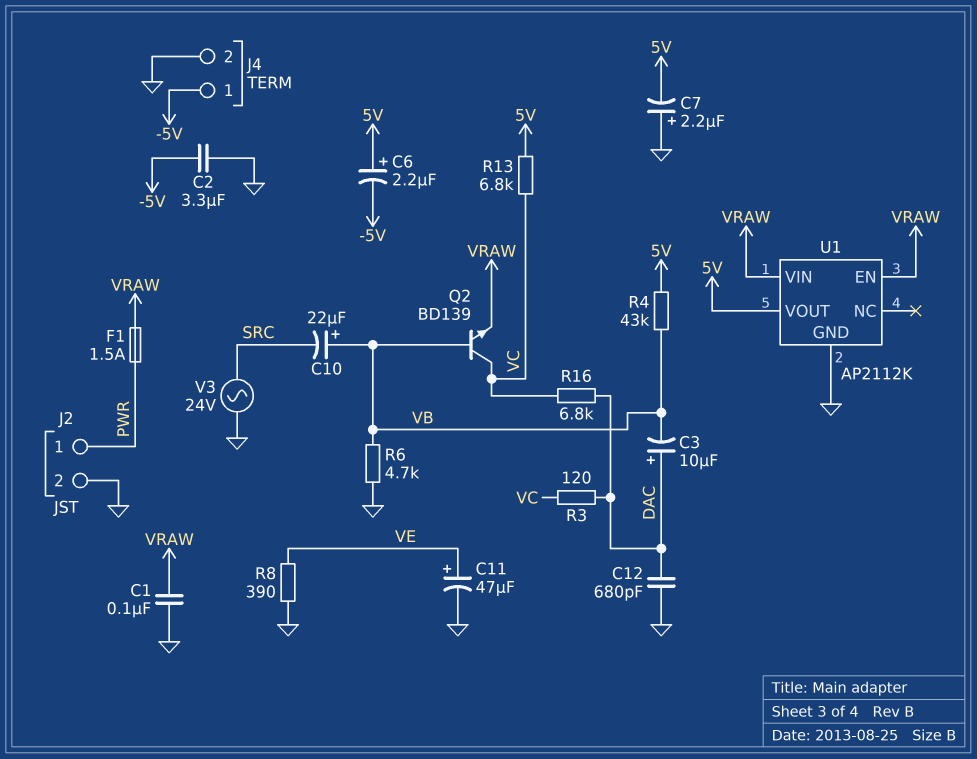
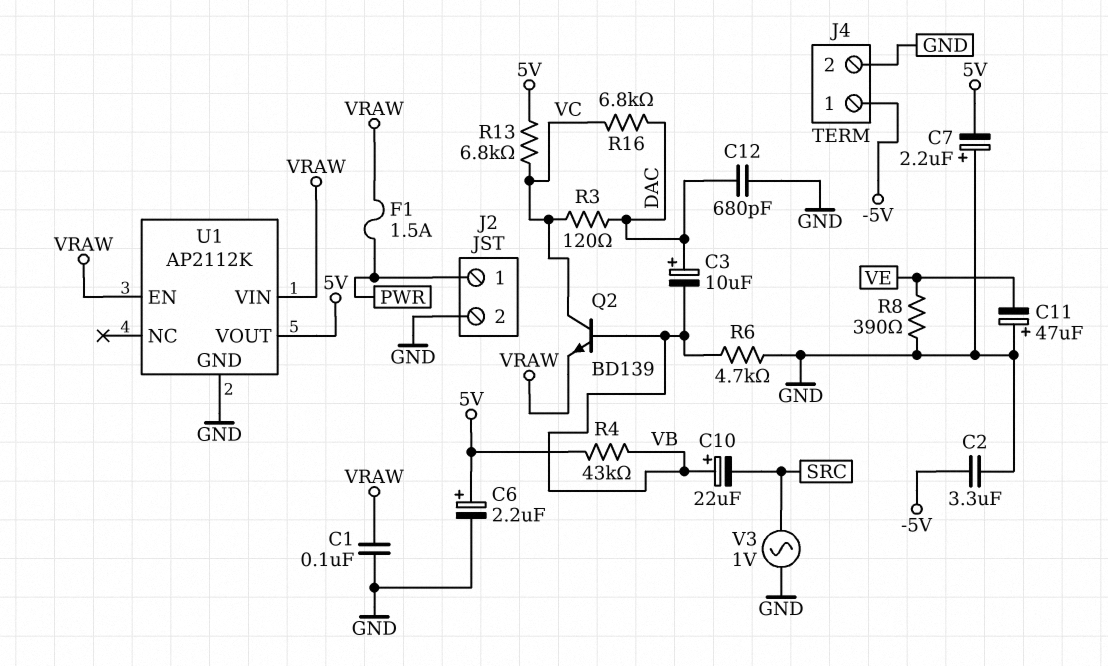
C6: 2.2uF (plus 5V, minus -5V) -> 2.2uF (plus 5V, minus GND)
C11: 47uF (plus VE, minus GND) -> 47uF (plus GND, minus VE)
V3: AC 24V (GND, SRC) -> AC 1V (GND, SRC)

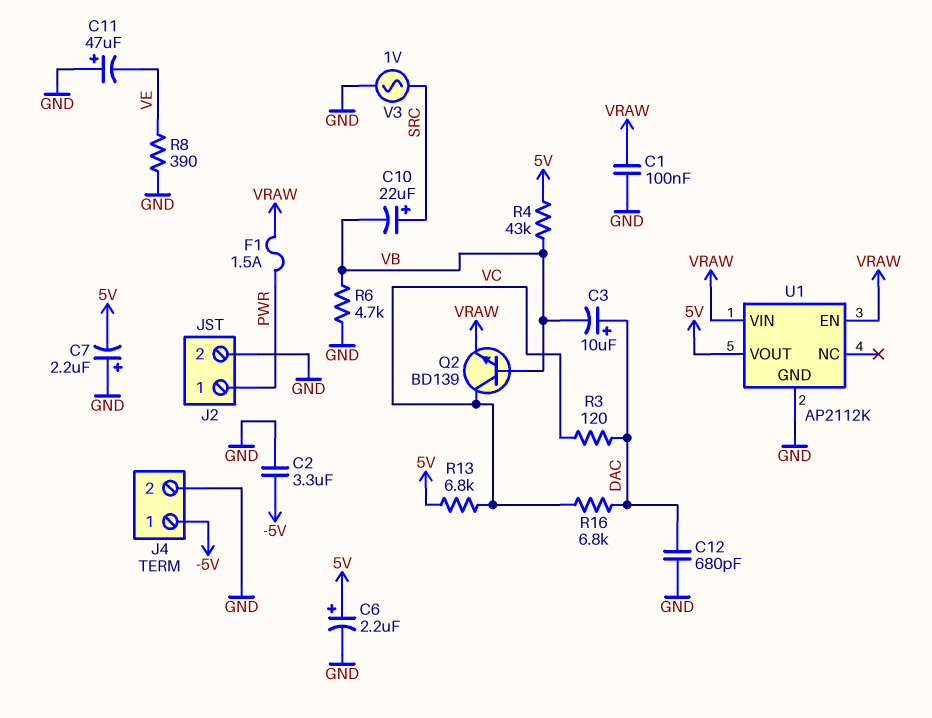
C10: 22uF (plus VB, minus SRC) -> 22uF (plus SRC, minus VB)

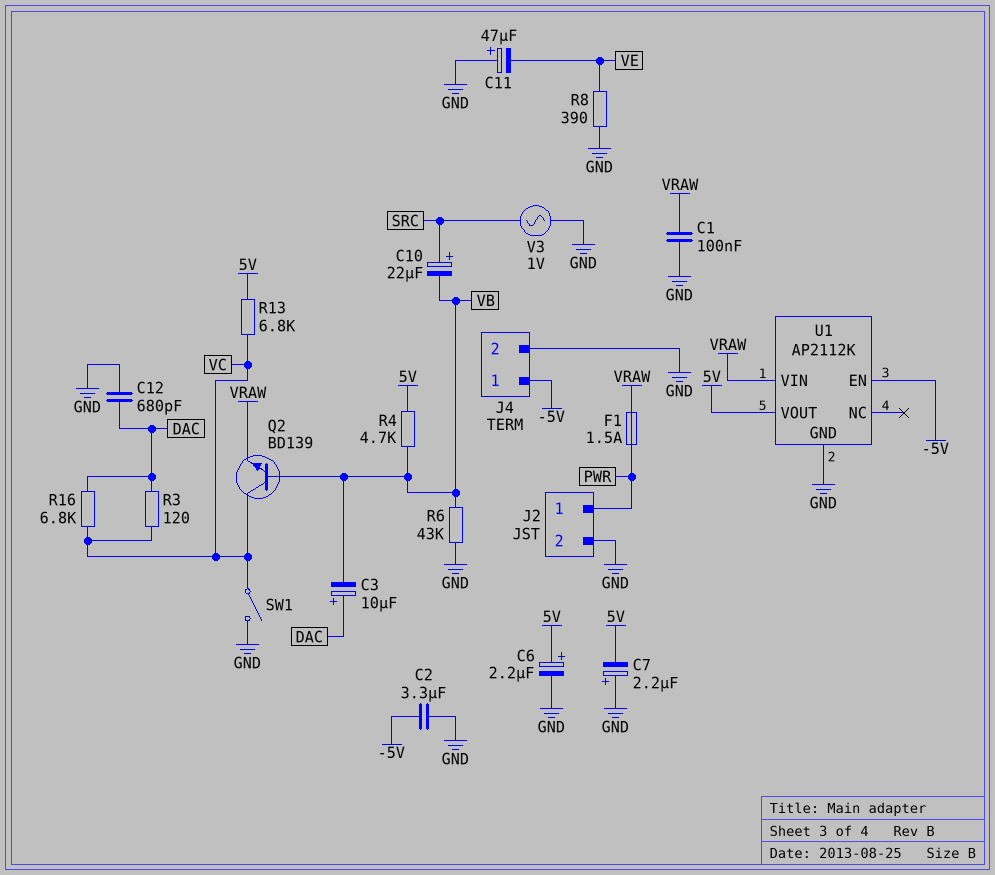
R4: 43k (5V, VB) -> 4.7k (5V, VB)
R6: 4.7k (GND, VB) -> 43k (GND, VB)
SW1: none -> switch (GND, VC)
U1 pin EN: VRAW -> -5V

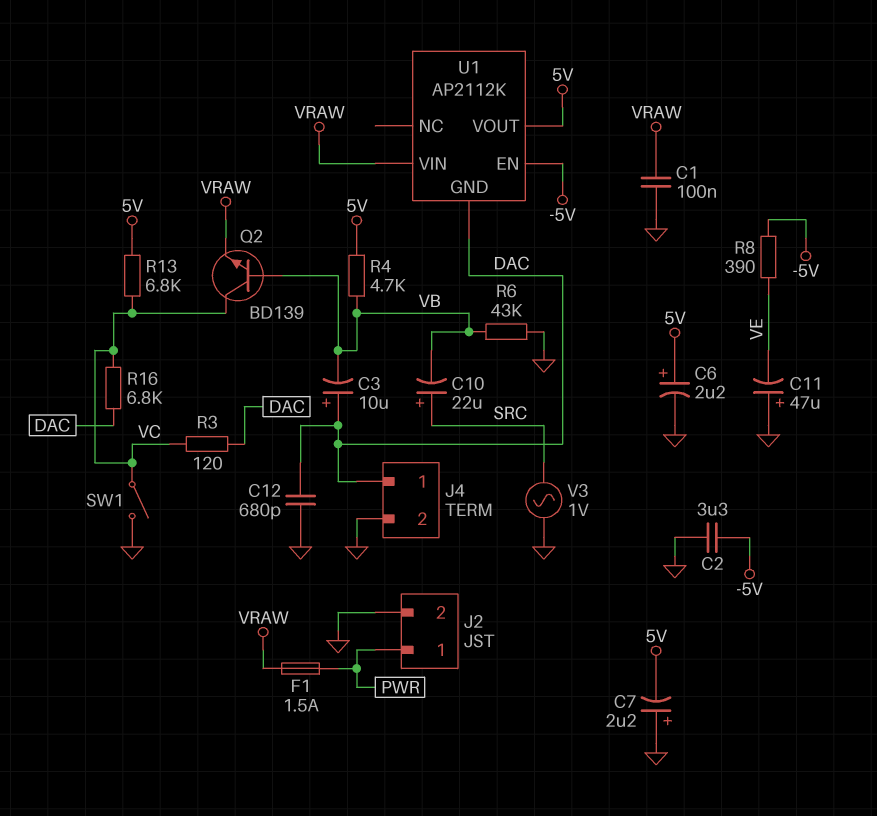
J4 pin 1: -5V -> DAC
R8: 390 (GND, VE) -> 390 (-5V, VE)
U1 pin GND: GND -> DAC

